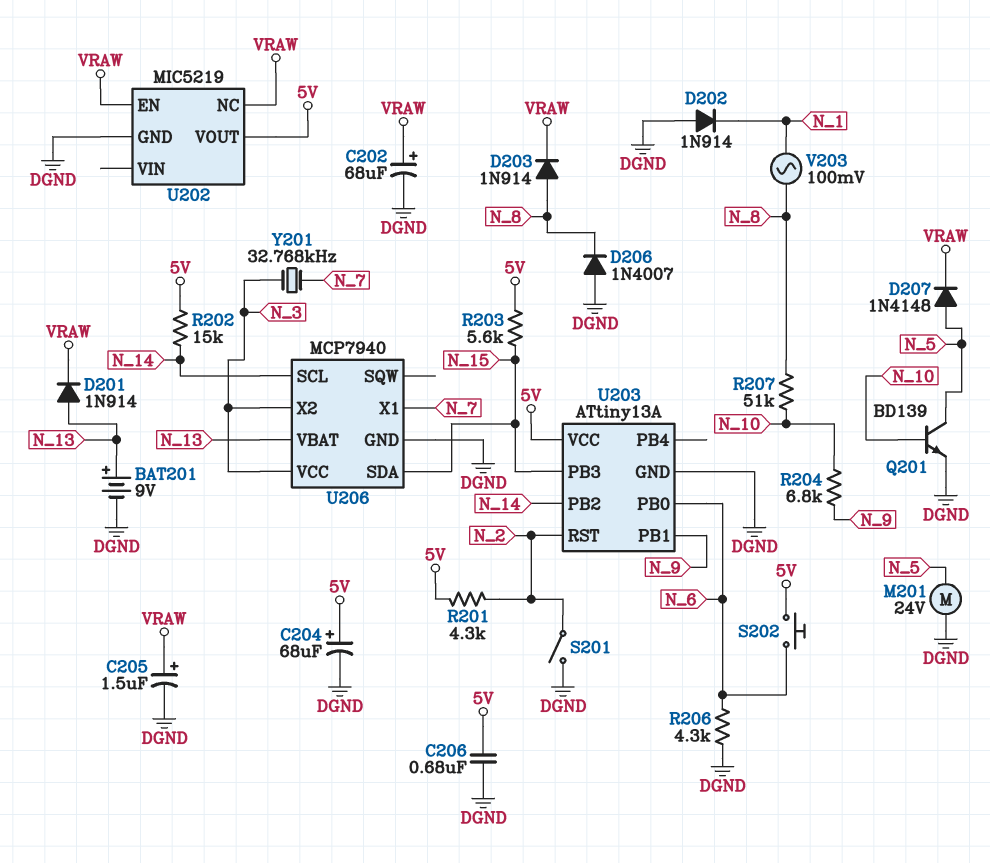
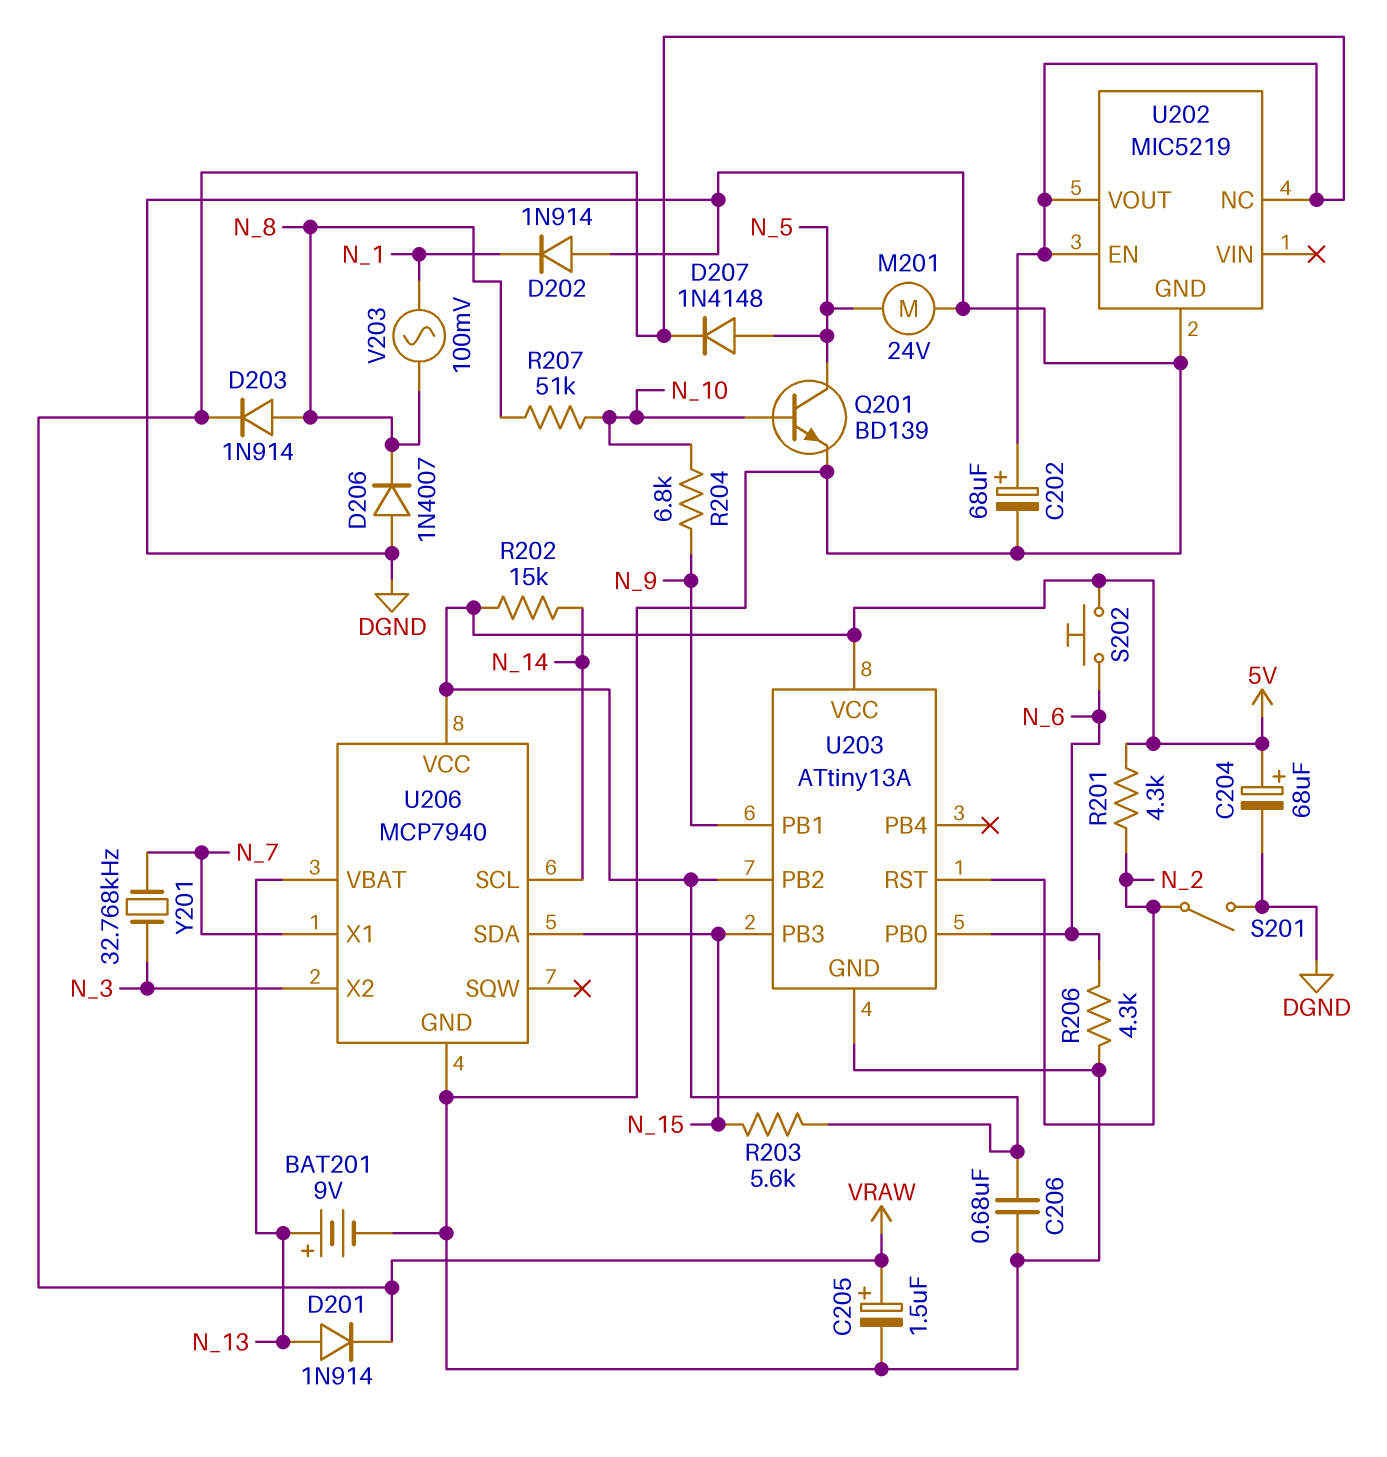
U202 pin VOUT: 5V -> VRAW
U203 pin PB2: N_14 -> 5V
U206 pin VCC: N_3 -> 5V

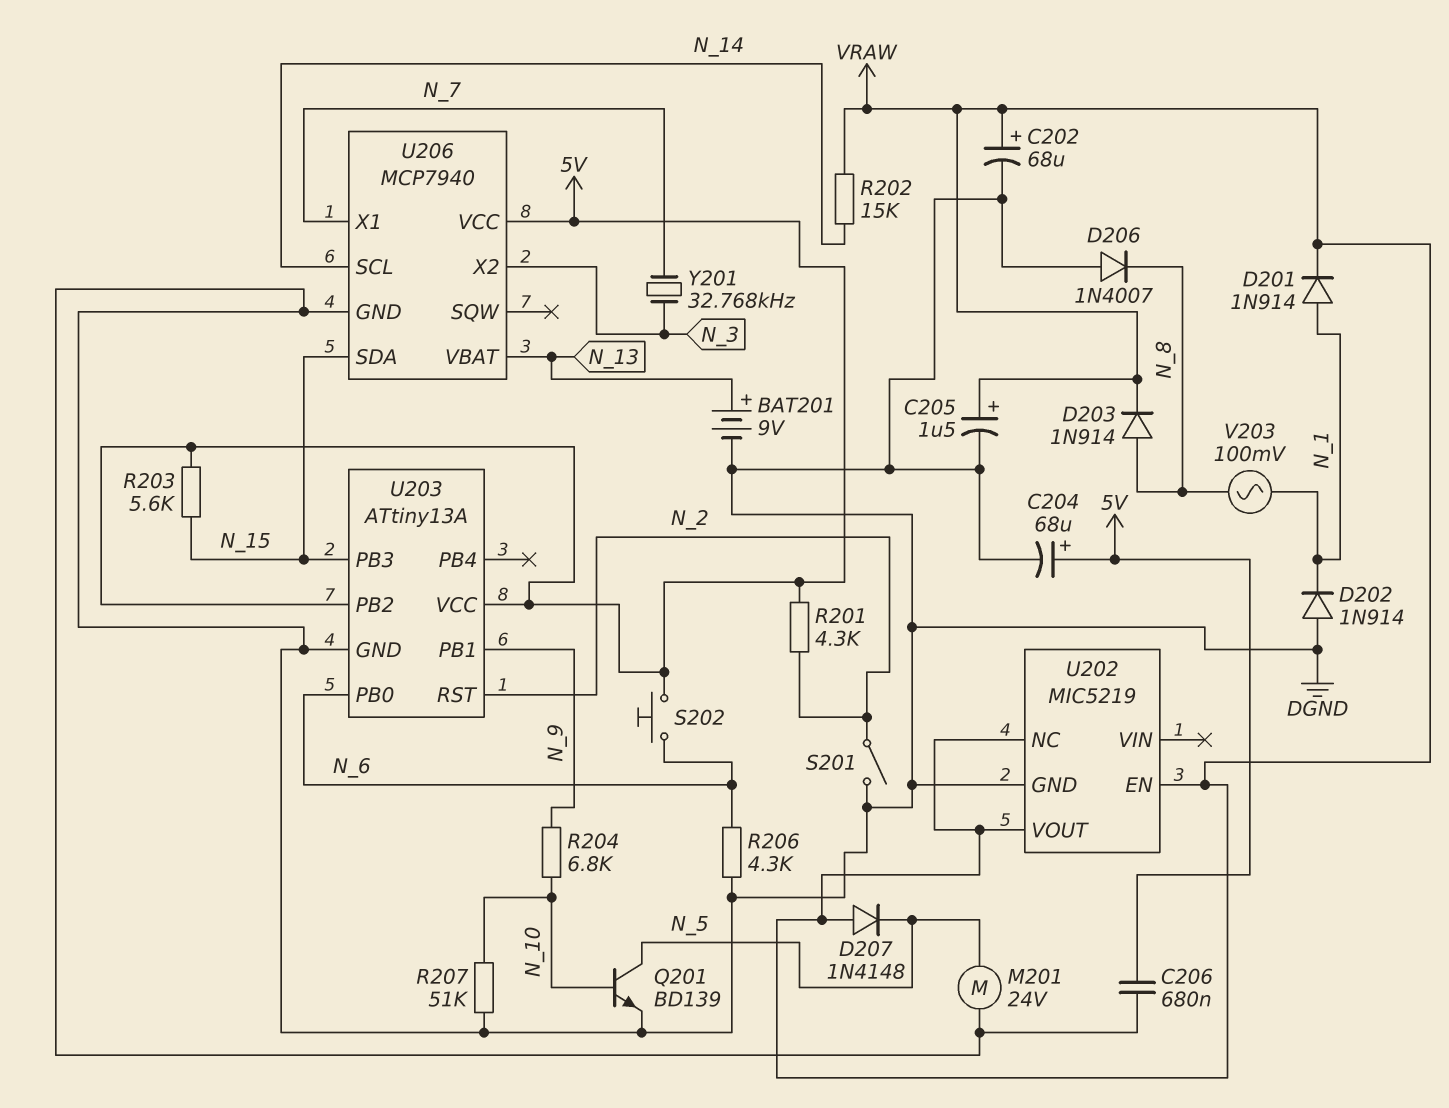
D201: diode 1N914 (A N_13, K VRAW) -> diode 1N914 (A N_1, K VRAW)
D207: diode 1N4148 (A N_5, K VRAW) -> diode 1N4148 (A VRAW, K N_5)
R202: 15k (5V, N_14) -> 15k (N_14, VRAW)
R207: 51k (N_8, N_10) -> 51k (DGND, N_10)

